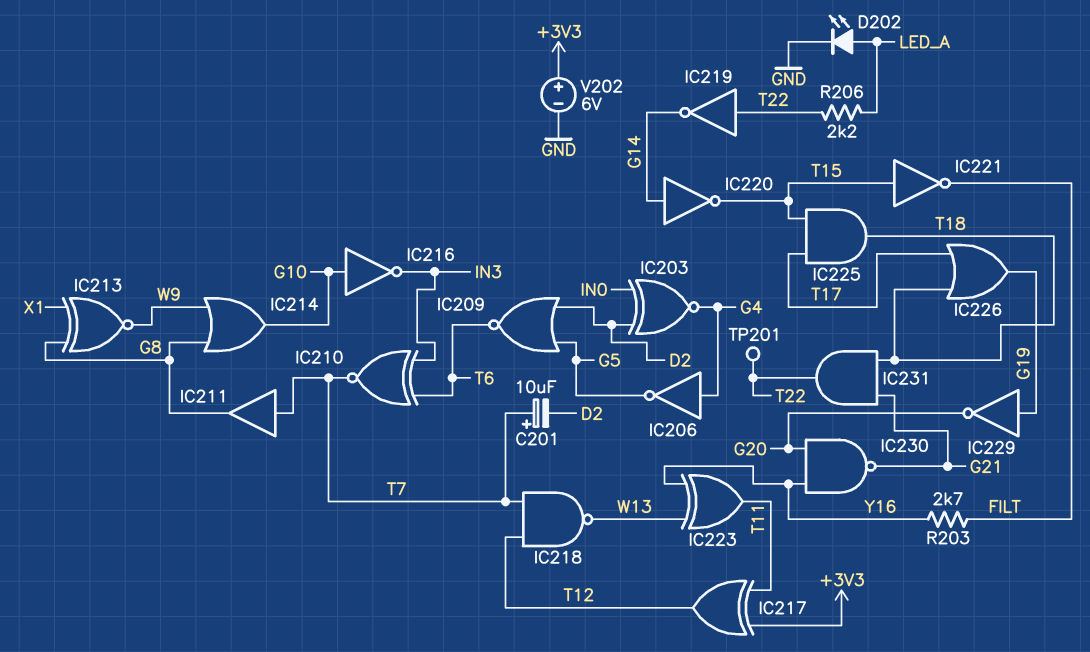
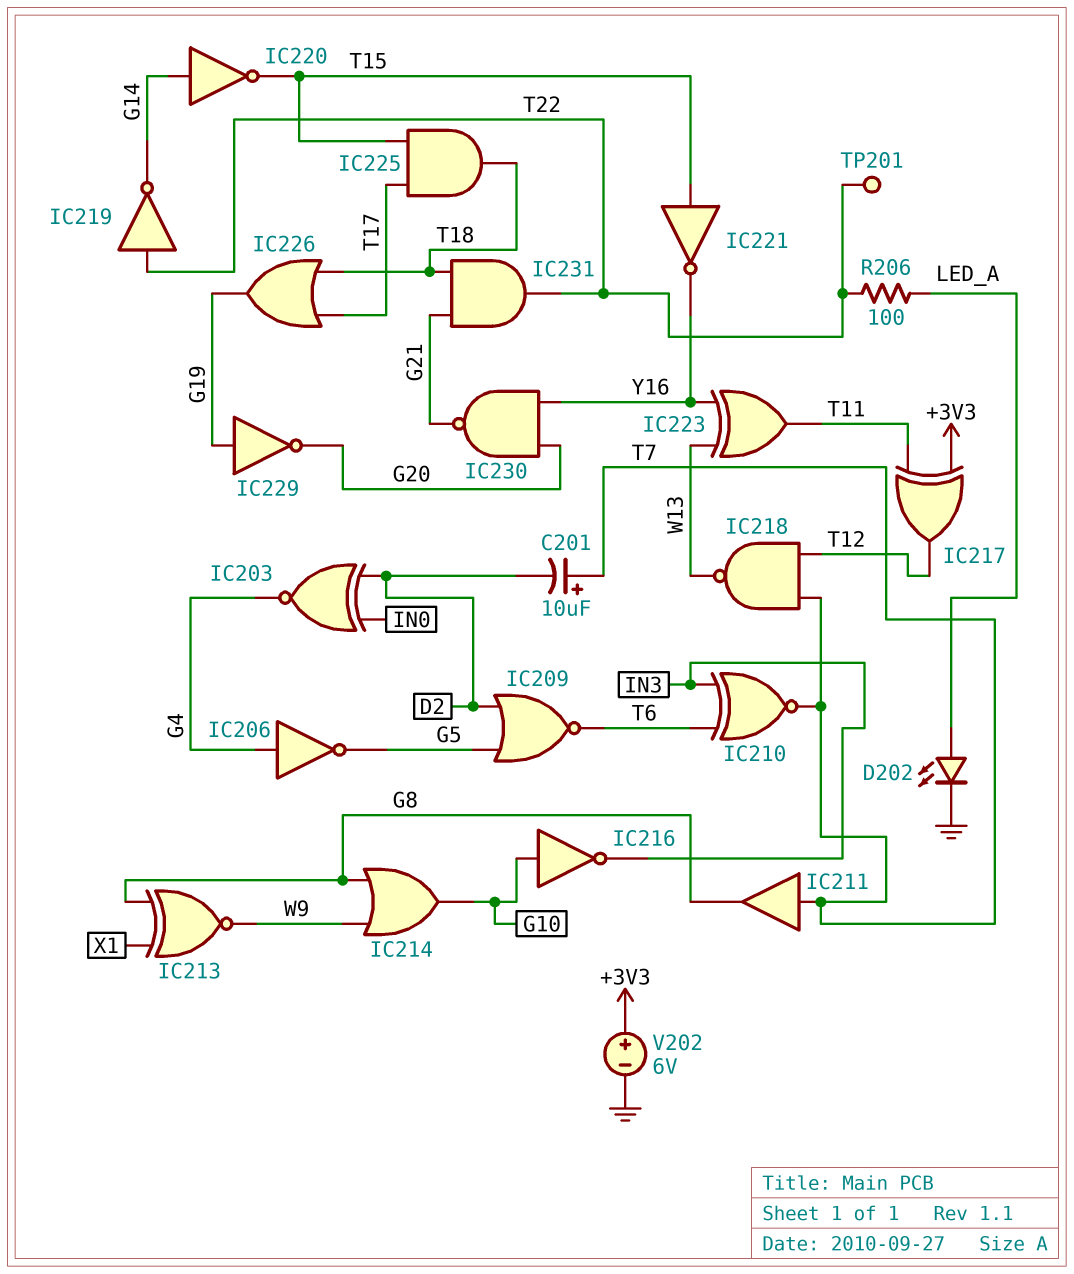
IC221: NOT (in T15, out FILT) -> NOT (in T15, out Y16)
R203: 2.7k (FILT, Y16) -> none
R206: 2.2k (LED_A, T22) -> 100 (LED_A, T22)

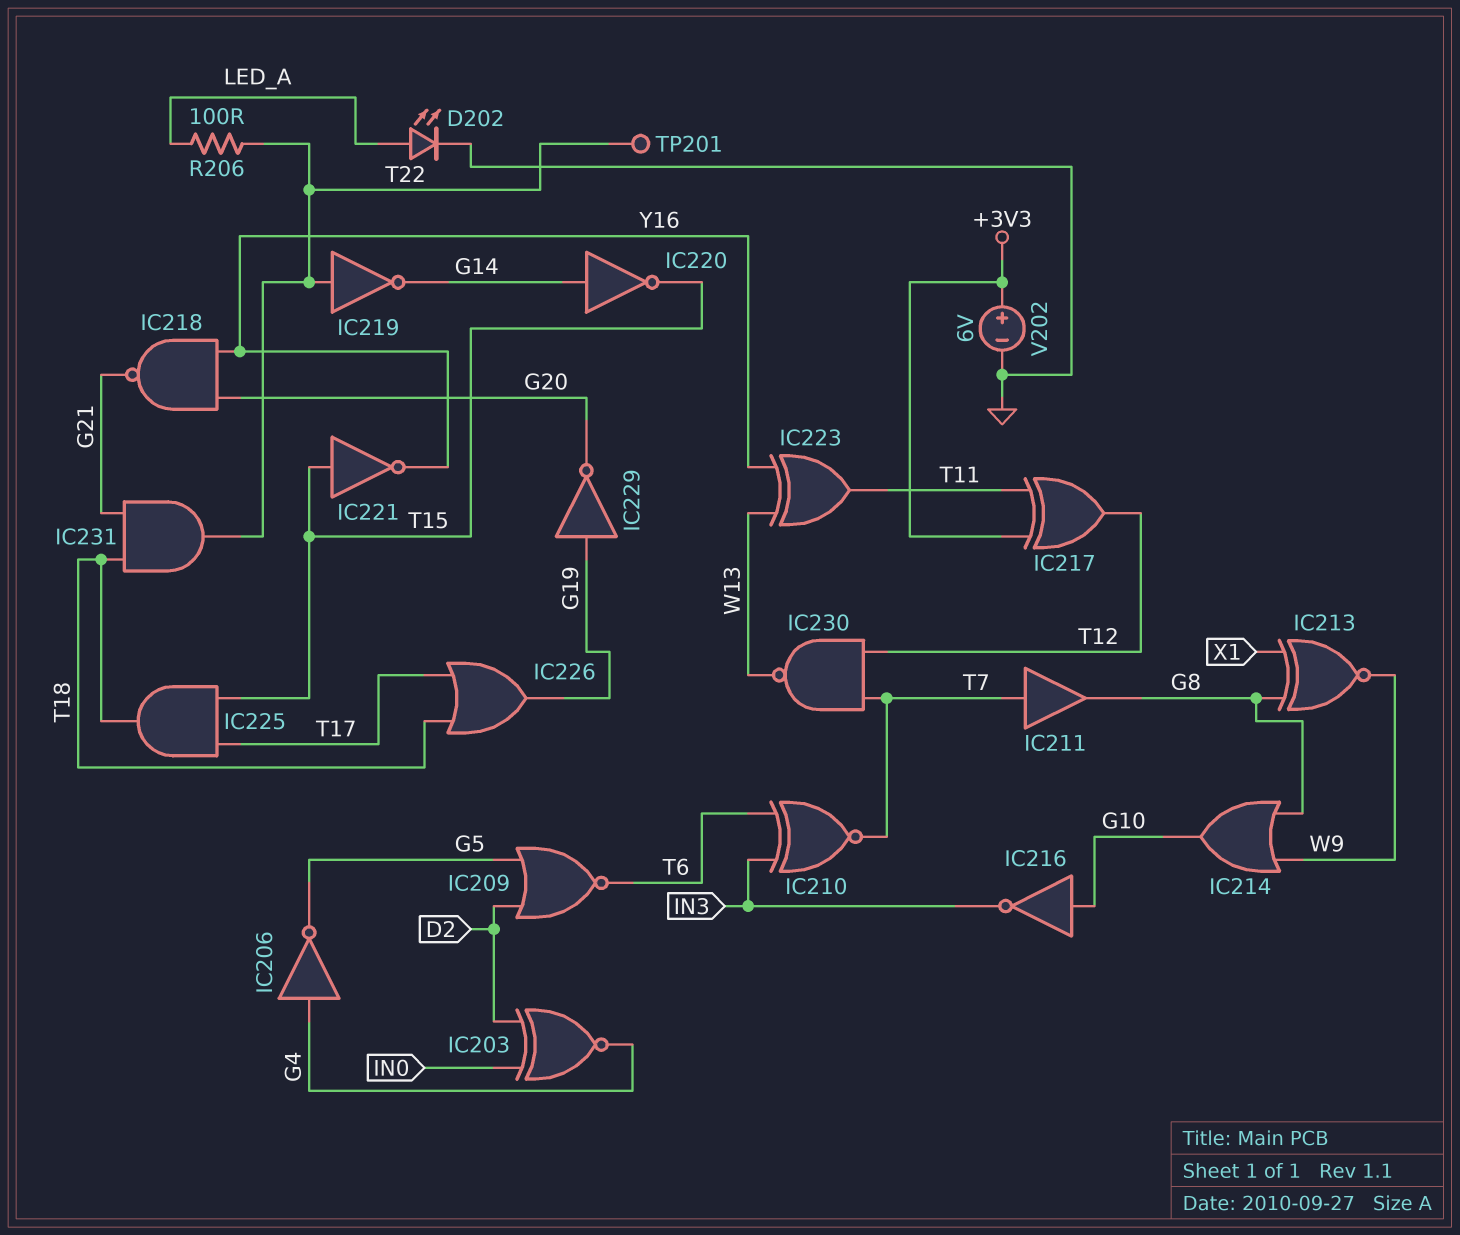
C201: 10uF (plus T7, minus D2) -> none
IC218: NAND (in T7, in T12, out W13) -> NAND (in G20, in Y16, out G21)
IC230: NAND (in G20, in Y16, out G21) -> NAND (in T7, in T12, out W13)

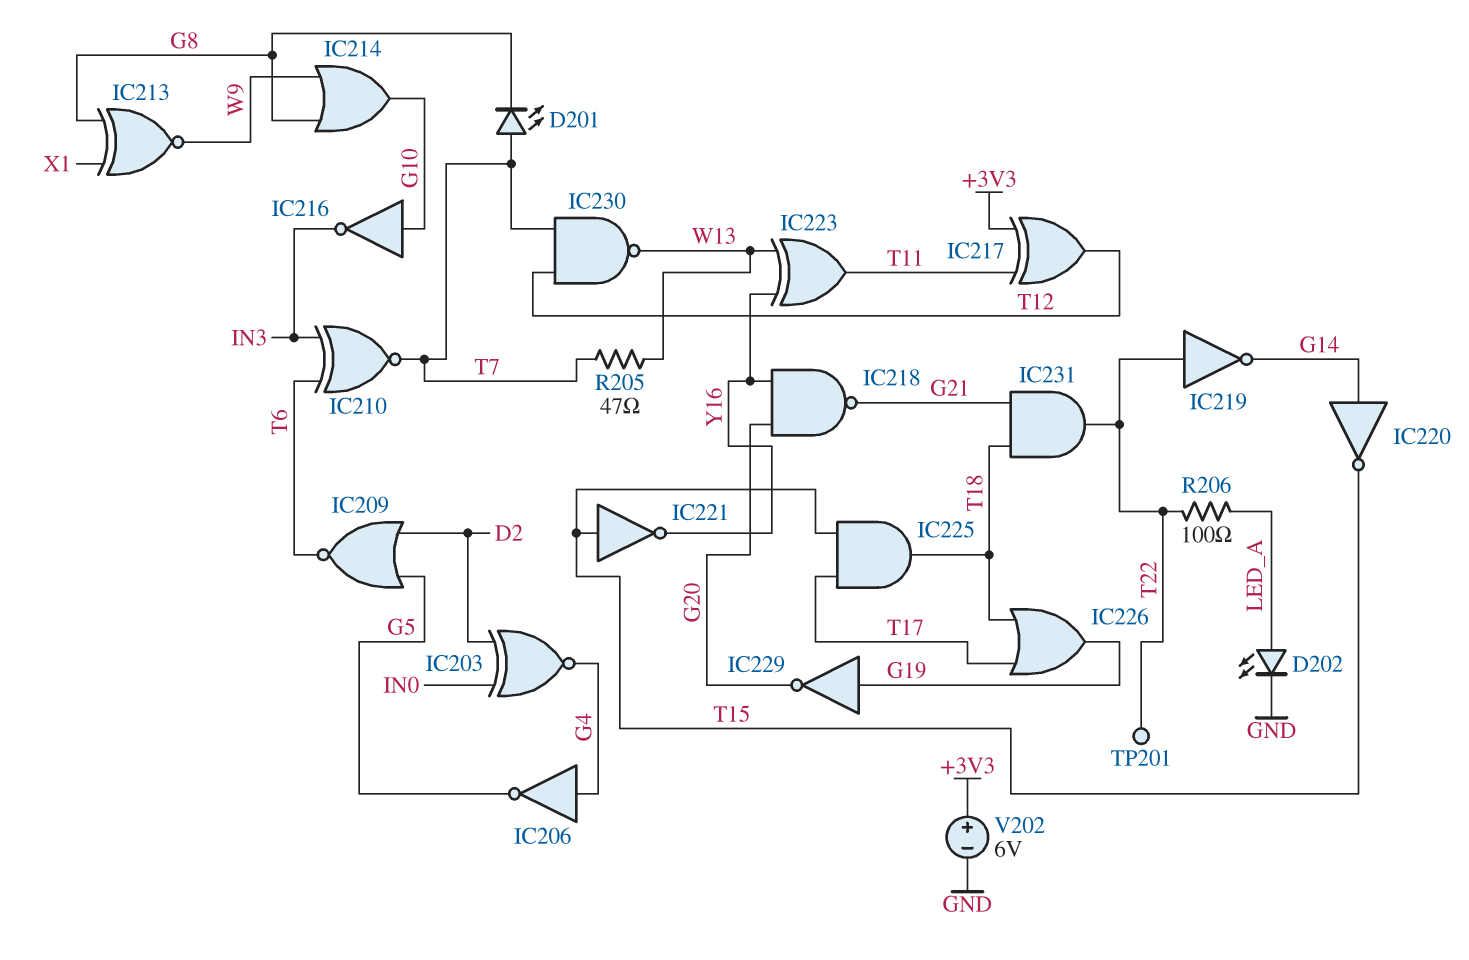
D201: none -> LED (A T7, K G8)
IC211: buffer (in T7, out G8) -> none
R205: none -> 47 (T7, W13)

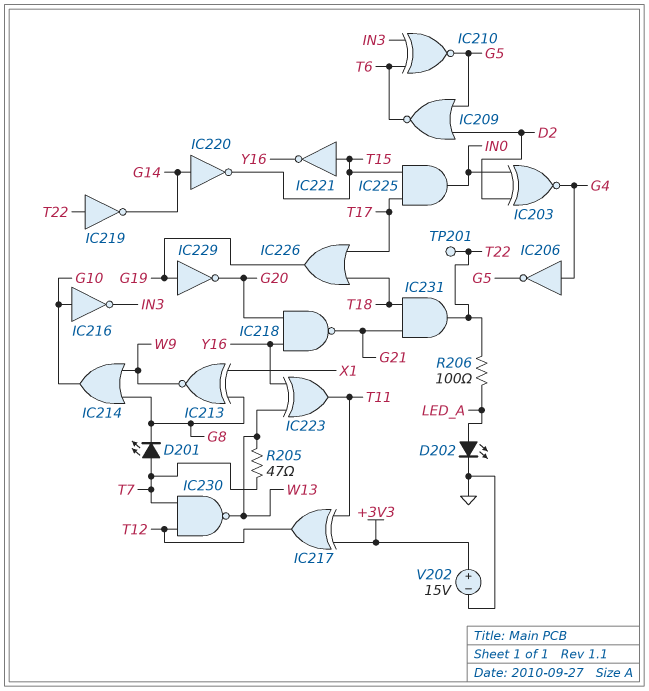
IC210: XNOR (in IN3, in T6, out T7) -> XNOR (in IN3, in T6, out G5)
IC225: AND (in T15, in T17, out T18) -> AND (in T15, in T17, out IN0)
V202: 6V (plus +3V3, minus GND) -> 15V (plus +3V3, minus GND)

